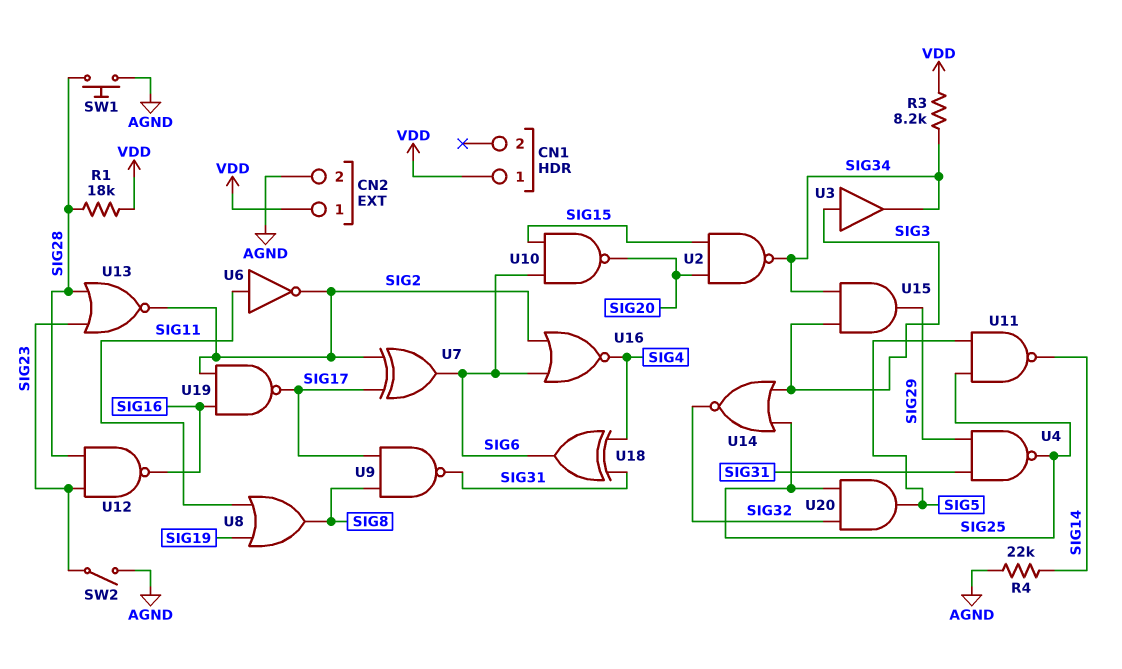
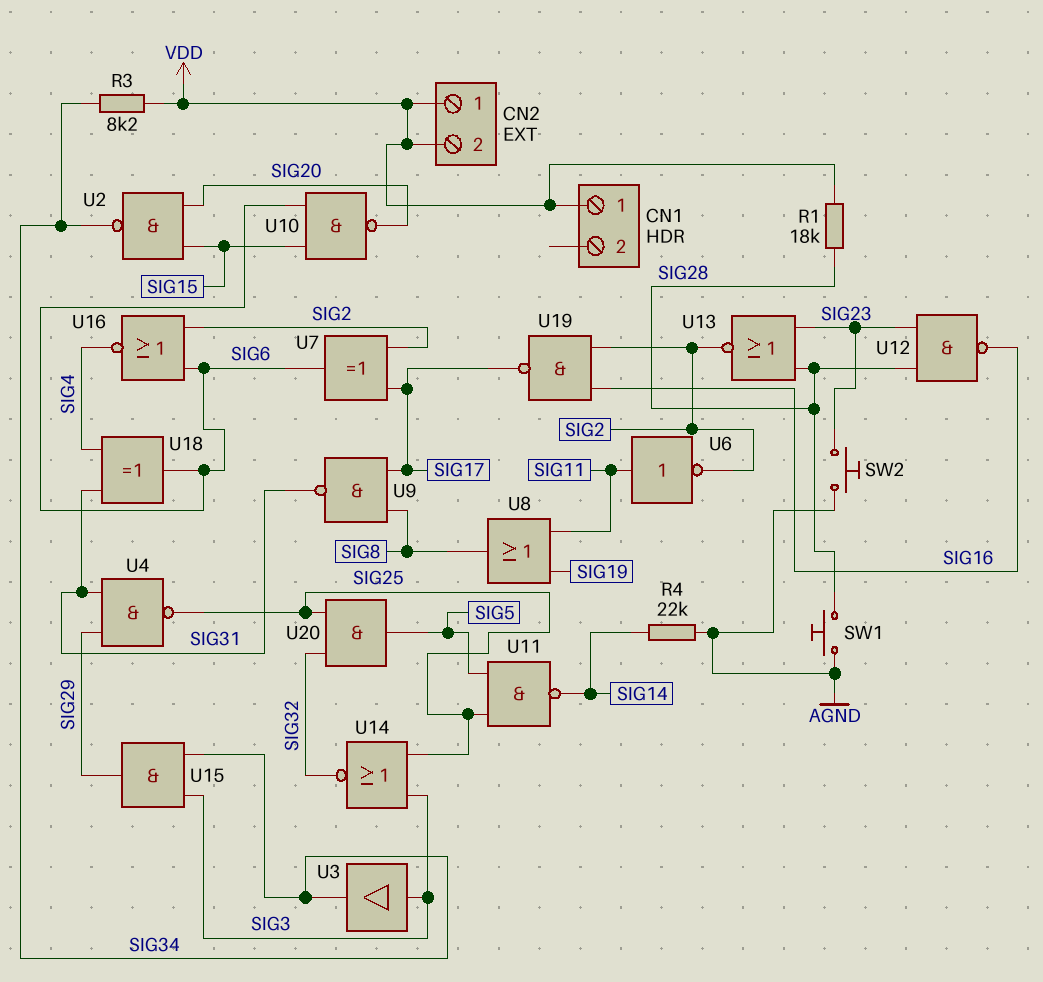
CN2 pin 2: AGND -> VDD
SW2: switch (AGND, SIG23) -> button (AGND, SIG23)

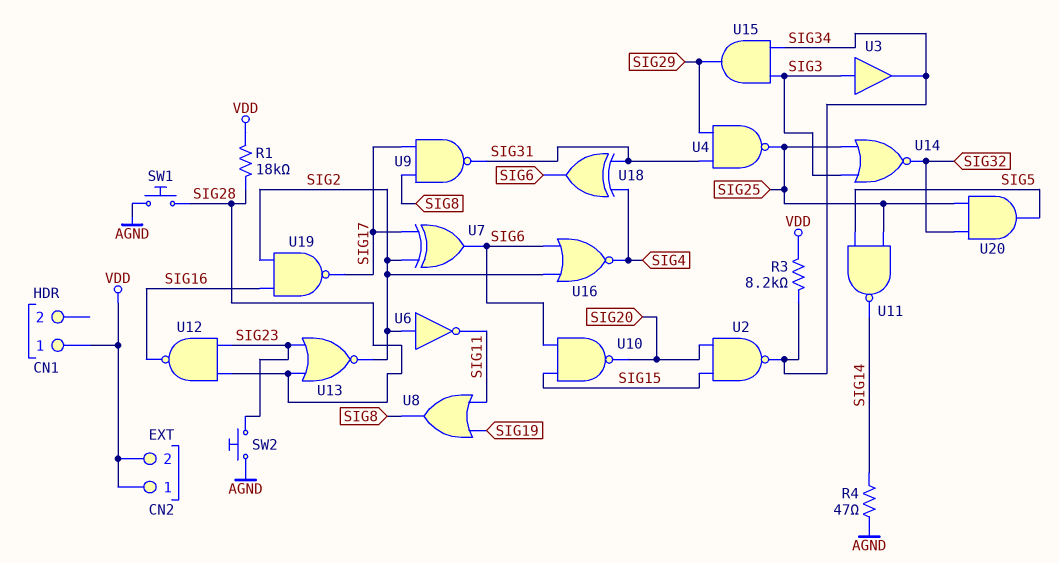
R4: 22k (AGND, SIG14) -> 47 (AGND, SIG14)
U6: NOT (in SIG11, out SIG2) -> NOT (in SIG2, out SIG11)

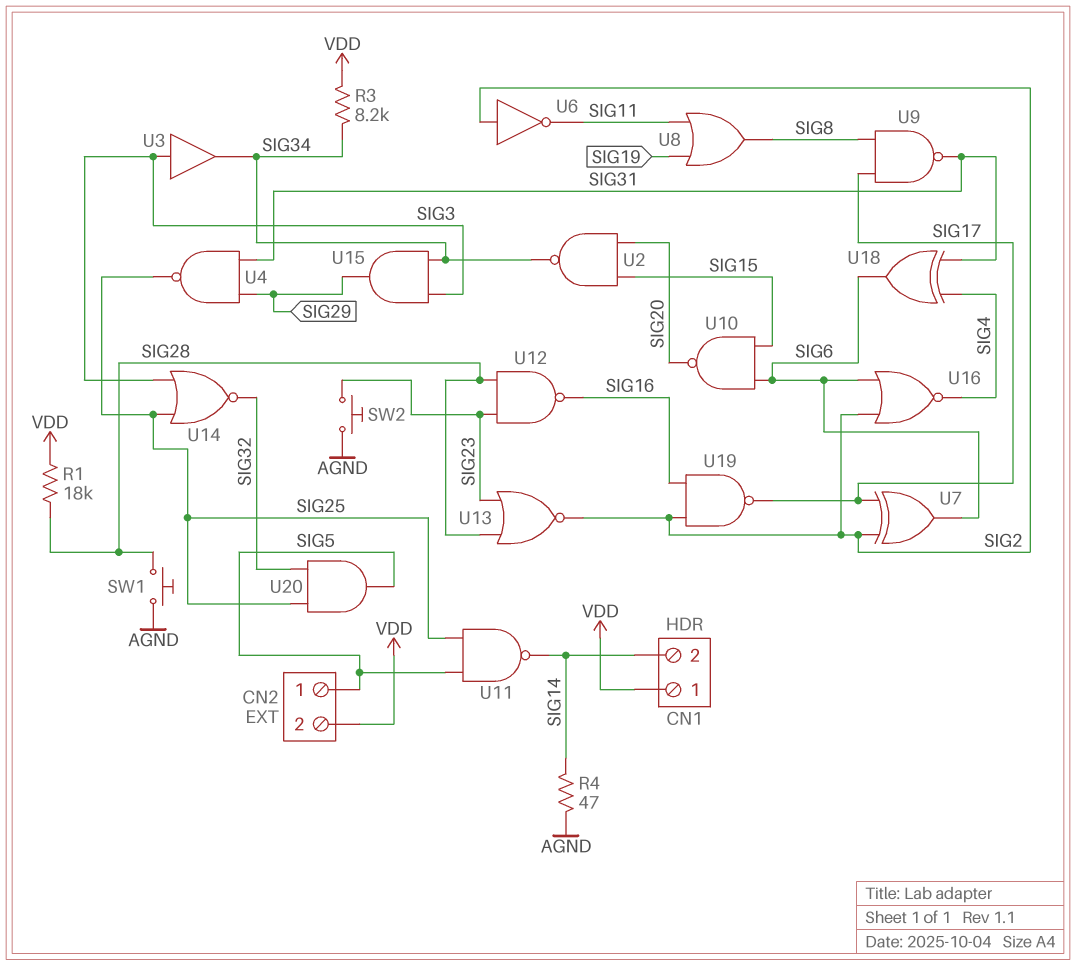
CN1 pin 2: none -> SIG14
CN2 pin 1: VDD -> SIG5

